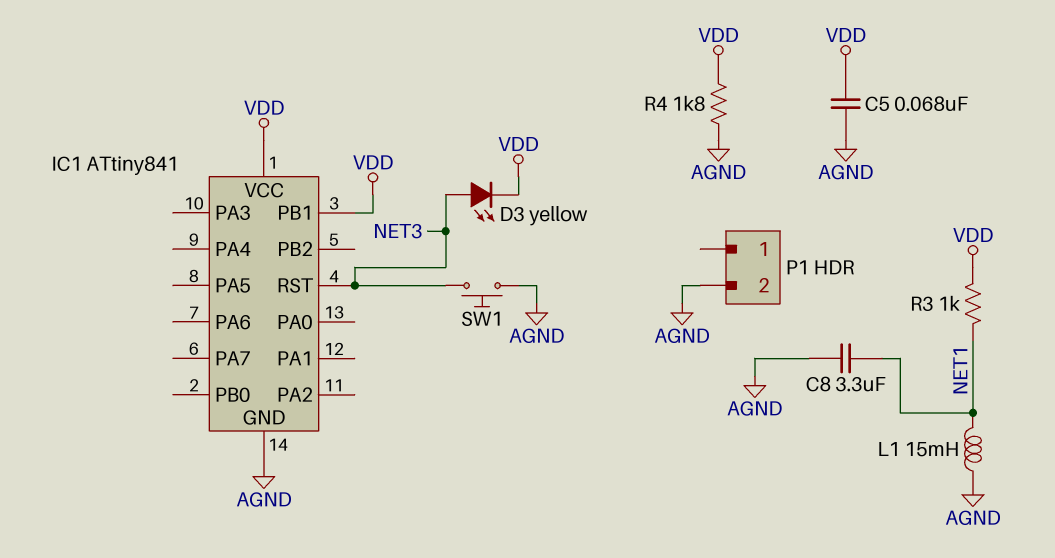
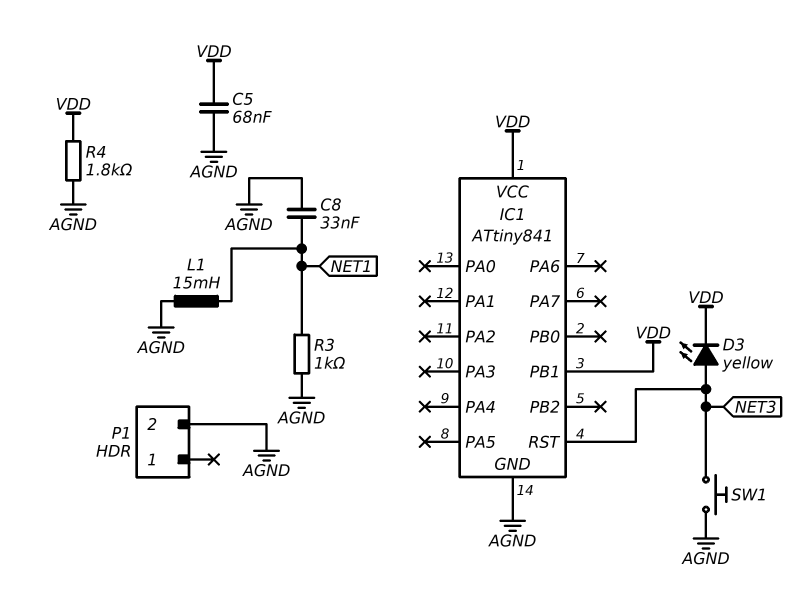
C8: 3.3uF (AGND, NET1) -> 33nF (AGND, NET1)
R3: 1k (NET1, VDD) -> 1k (AGND, NET1)

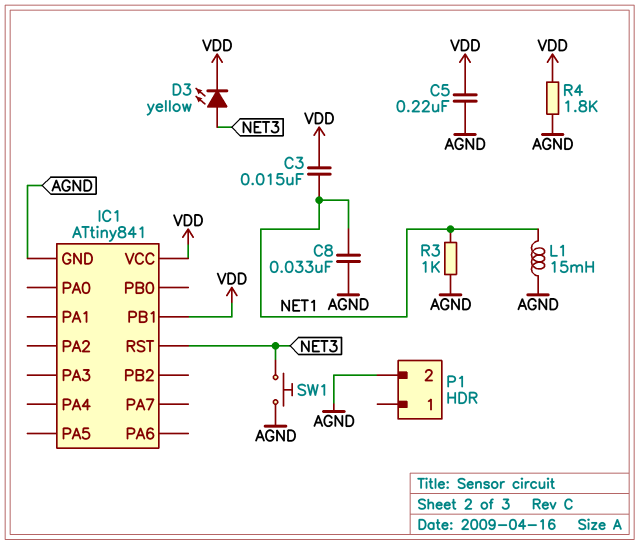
C3: none -> 15nF (NET1, VDD)
C5: 68nF (AGND, VDD) -> 220nF (AGND, VDD)

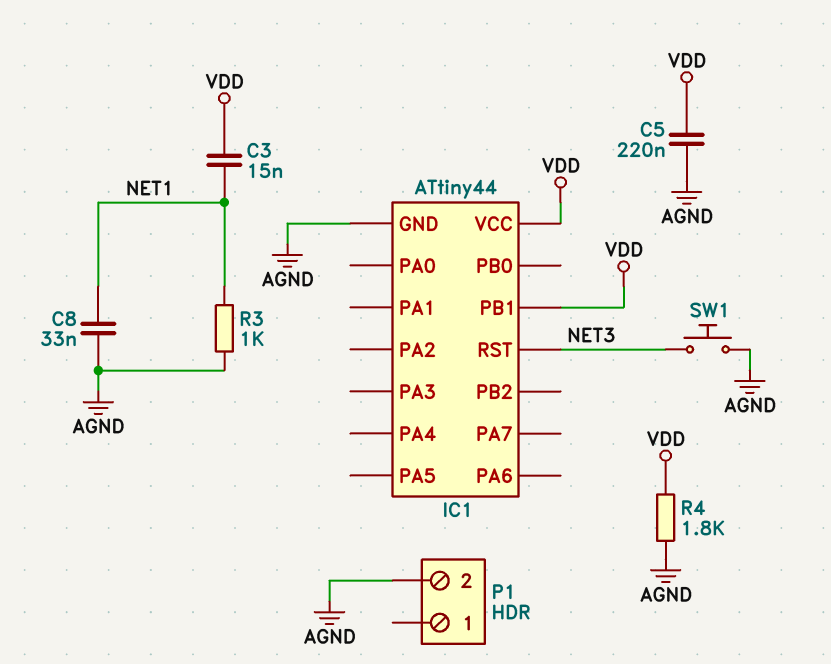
D3: LED yellow (A NET3, K VDD) -> none
IC1: ATtiny841 -> ATtiny44
L1: 15mH (AGND, NET1) -> none

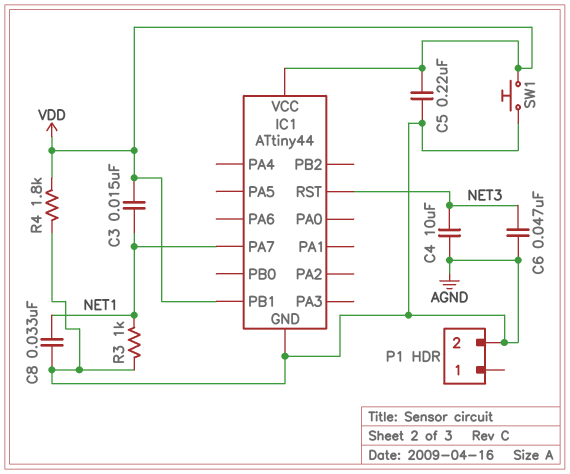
C4: none -> 10uF (AGND, NET3)
C6: none -> 47nF (AGND, NET3)
IC1 pin PA7: none -> NET1
SW1: button (AGND, NET3) -> button (AGND, VDD)

